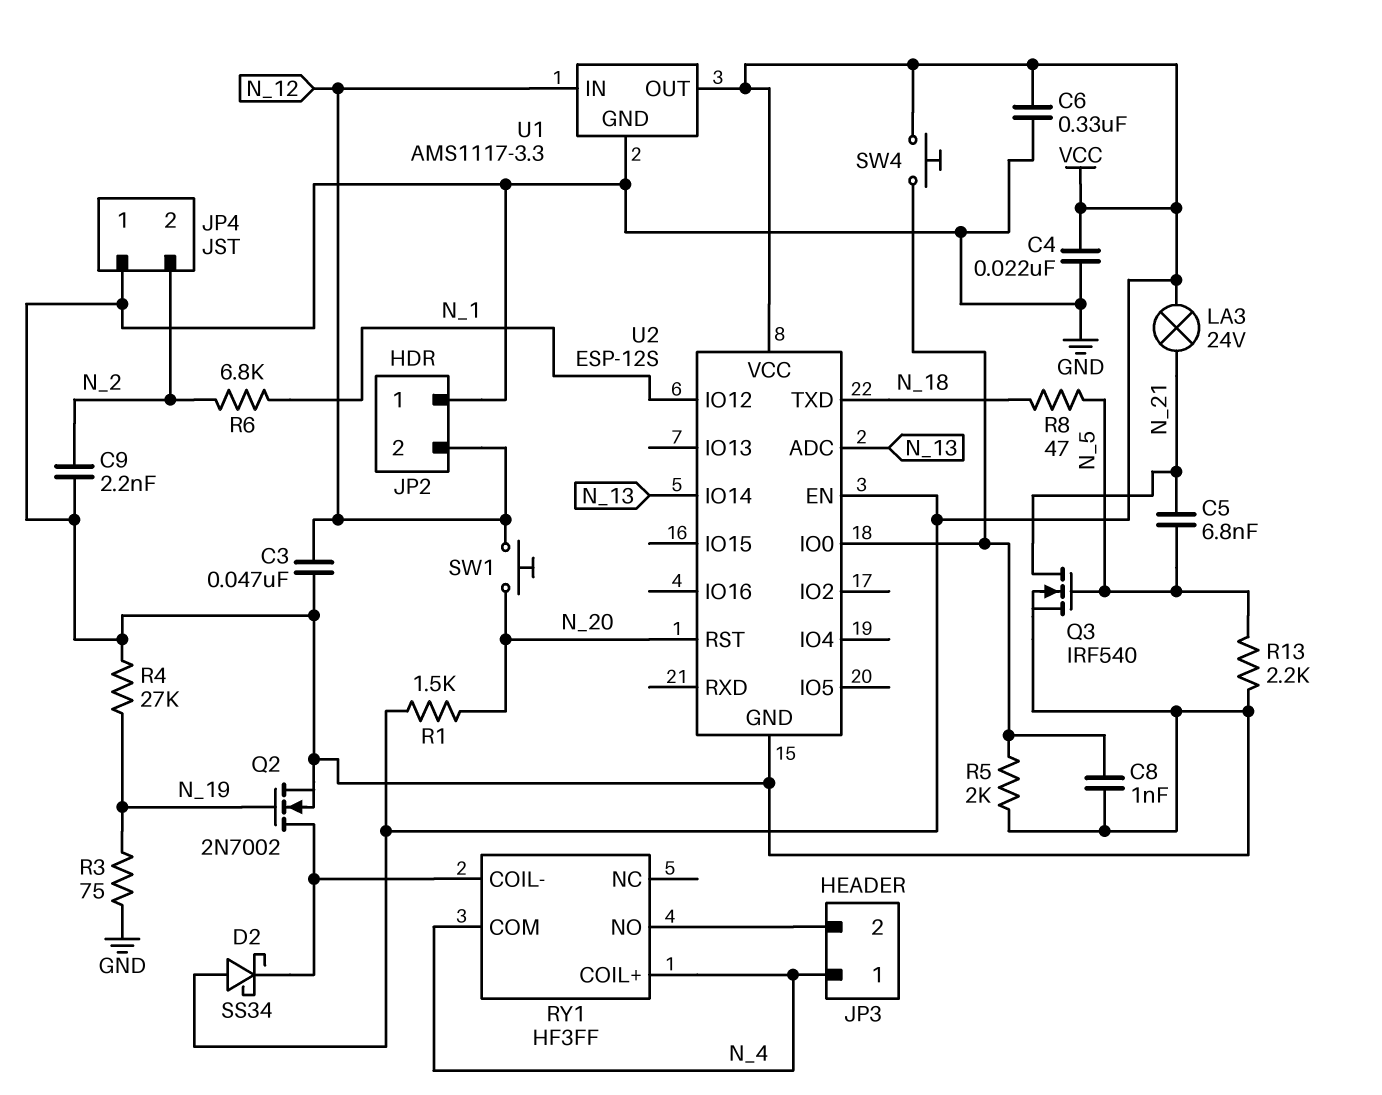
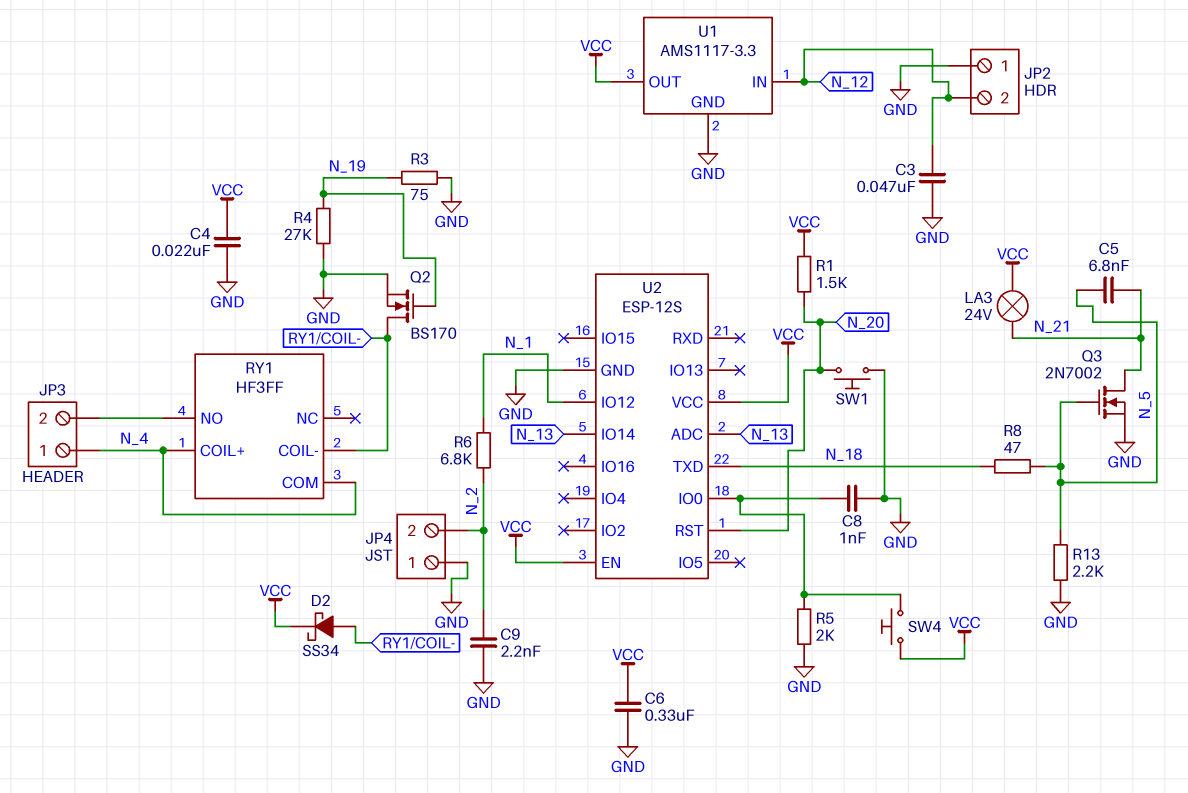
D2: schottky SS34 (A VCC, K RY1/COIL-) -> schottky SS34 (A RY1/COIL-, K VCC)
Q2: NMOS 2N7002 (G N_19, D RY1/COIL-, S GND) -> NMOS BS170 (G N_19, D RY1/COIL-, S GND)
Q3: NMOS IRF540 (G N_5, D N_21, S GND) -> NMOS 2N7002 (G N_5, D N_21, S GND)
SW1: button (N_12, N_20) -> button (GND, N_20)

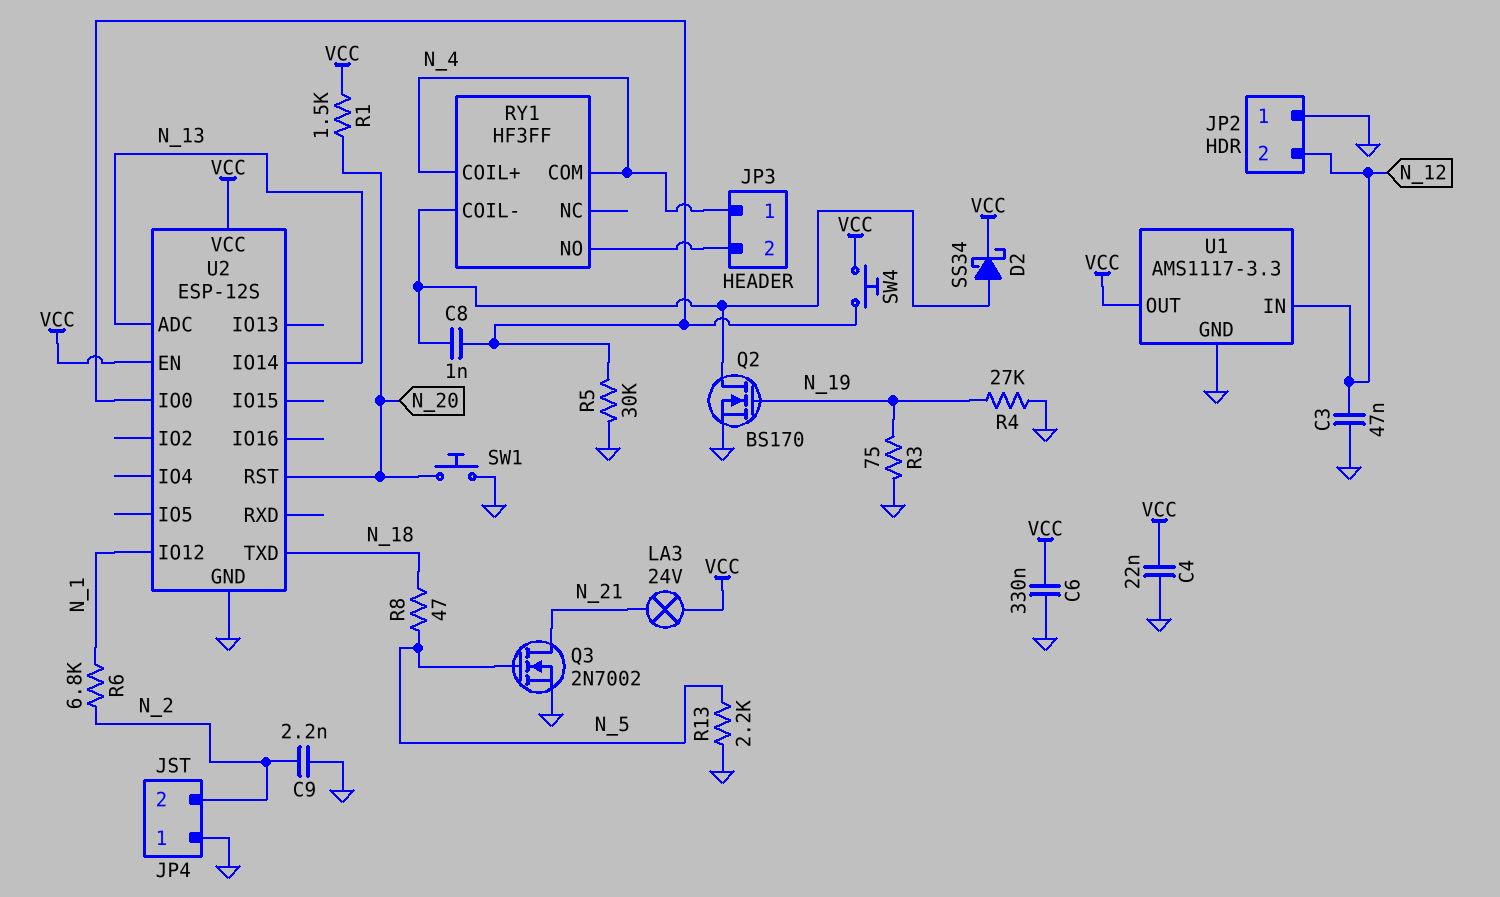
C5: 6.8nF (N_5, N_21) -> none
C8: 1nF (GND, U2/IO0) -> 1nF (RY1/COIL-, U2/IO0)
R5: 2k (GND, U2/IO0) -> 30k (GND, U2/IO0)

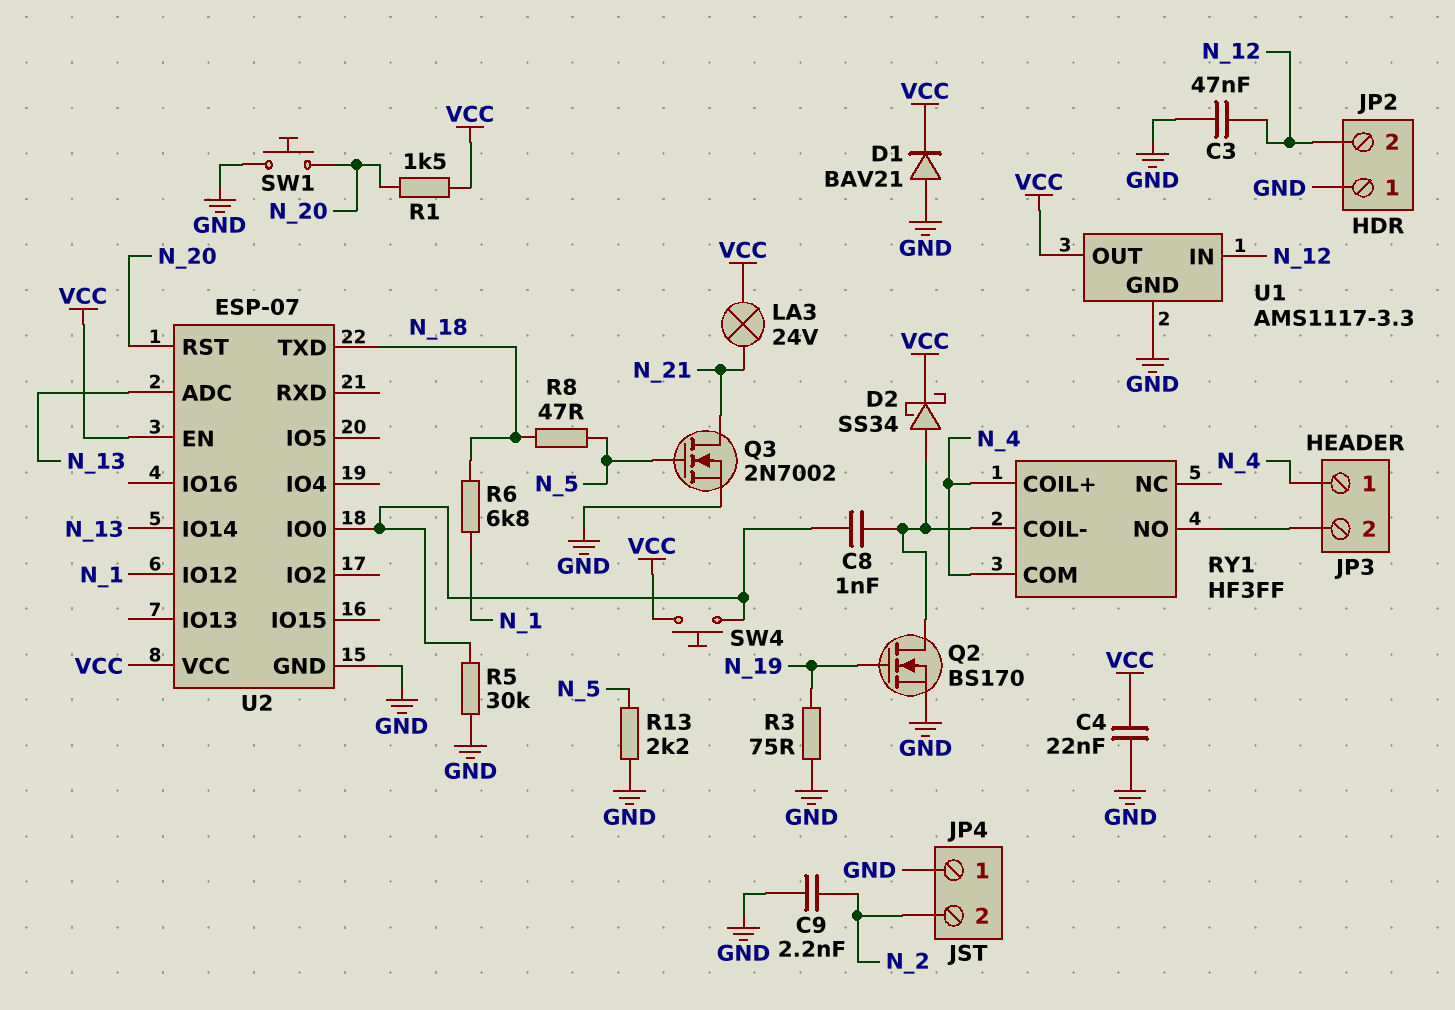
C6: 330nF (GND, VCC) -> none
D1: none -> diode BAV21 (A GND, K VCC)
R4: 27k (GND, N_19) -> none
R6: 6.8k (N_1, N_2) -> 6.8k (N_1, N_18)
U2: ESP-12S -> ESP-07

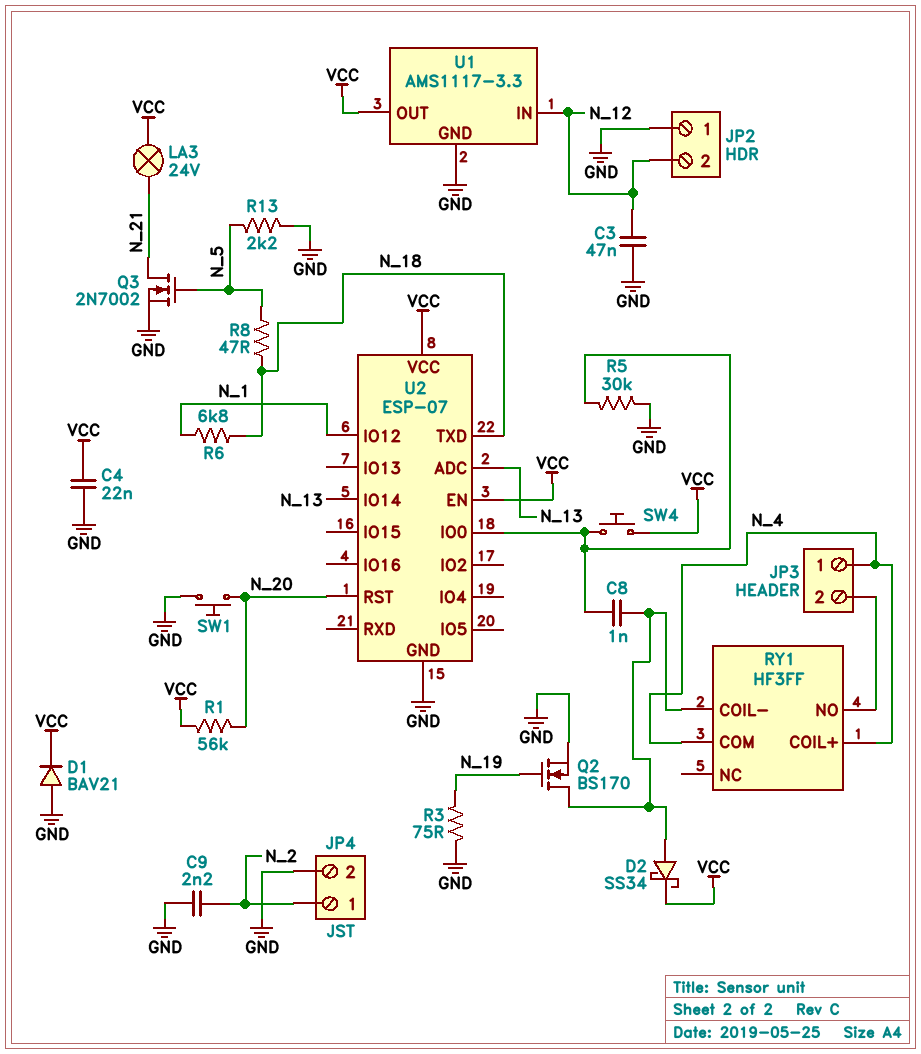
JP4 pin 1: GND -> N_2
JP4 pin 2: N_2 -> GND
R1: 1.5k (N_20, VCC) -> 56k (N_20, VCC)

